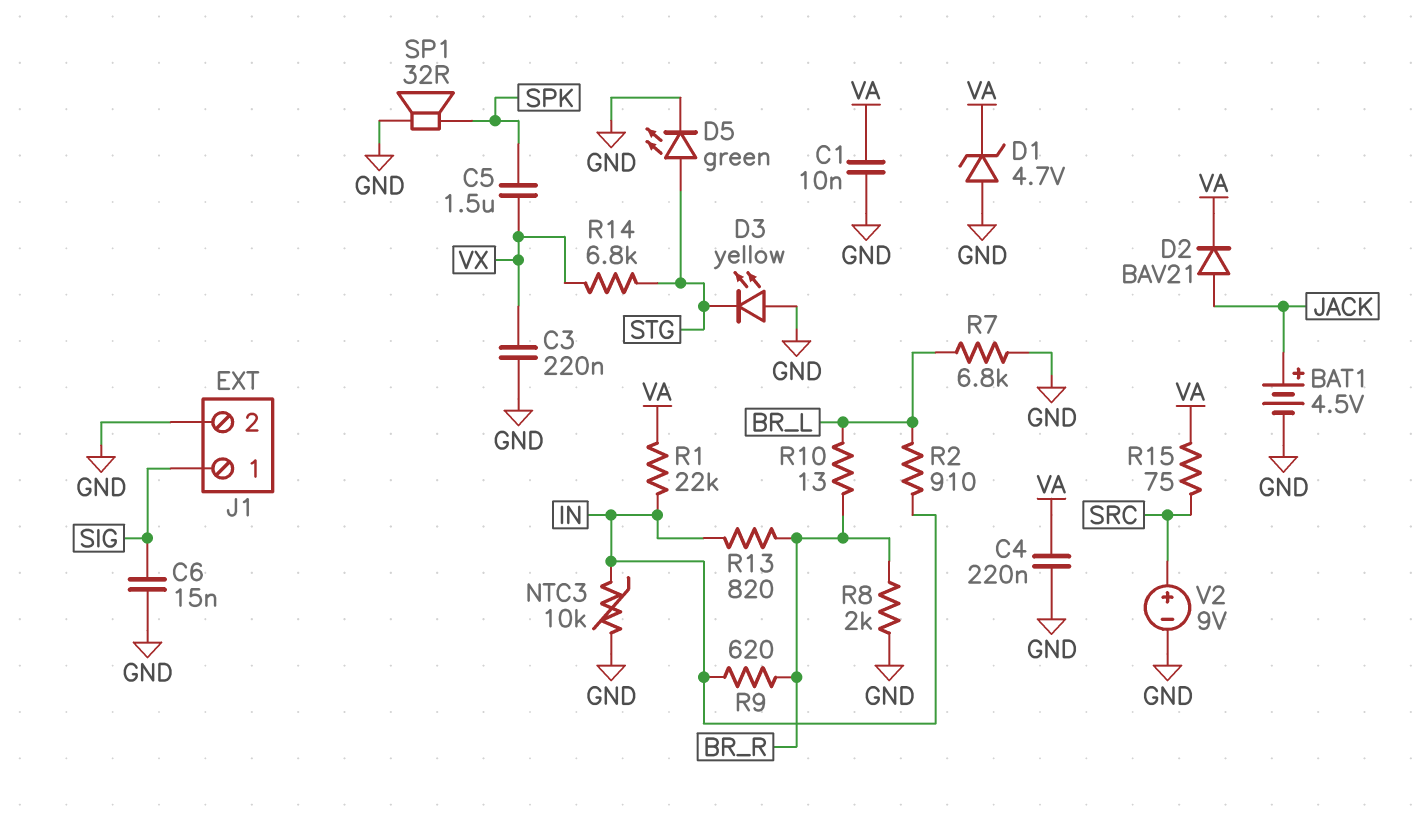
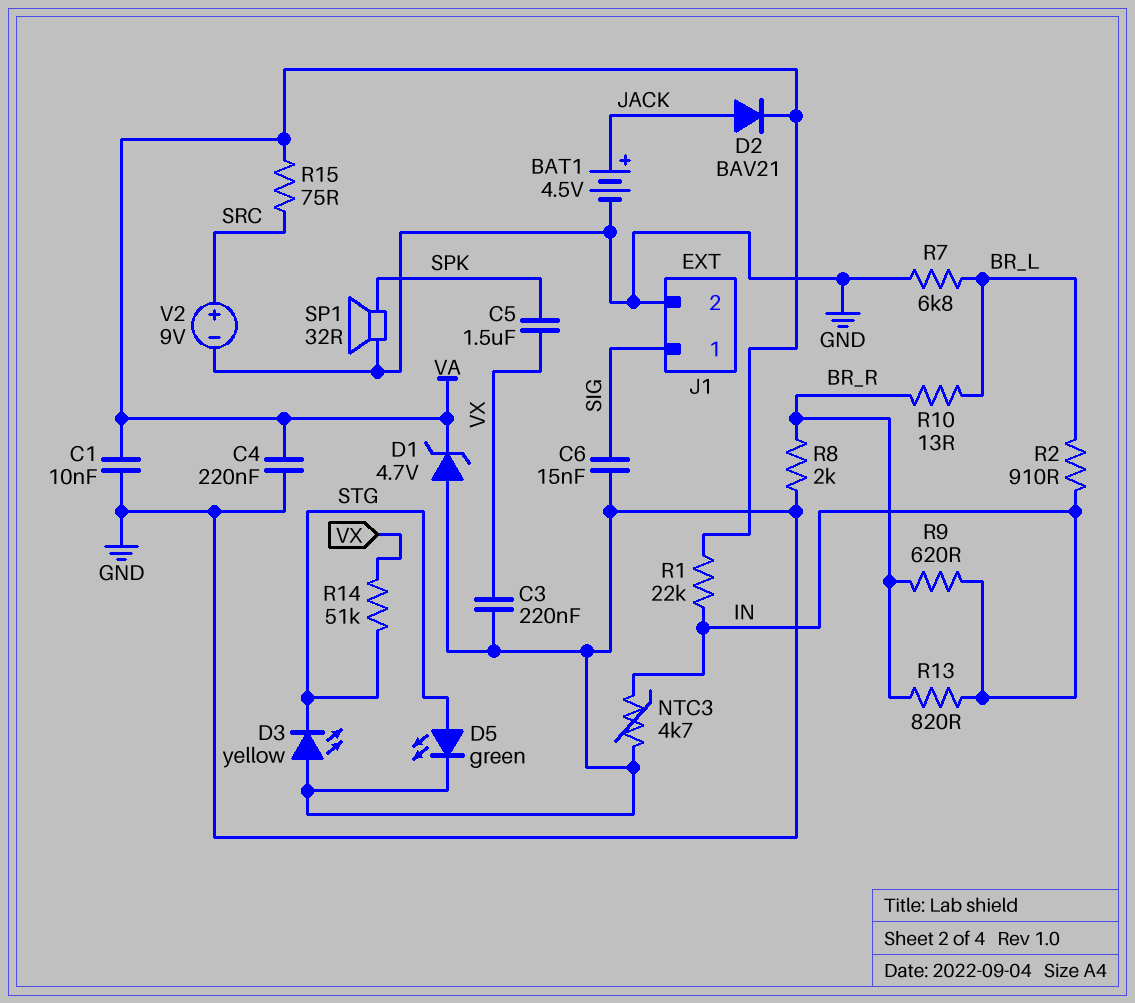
NTC3: 10k (GND, IN) -> 4.7k (GND, IN)
R14: 6.8k (STG, VX) -> 51k (STG, VX)

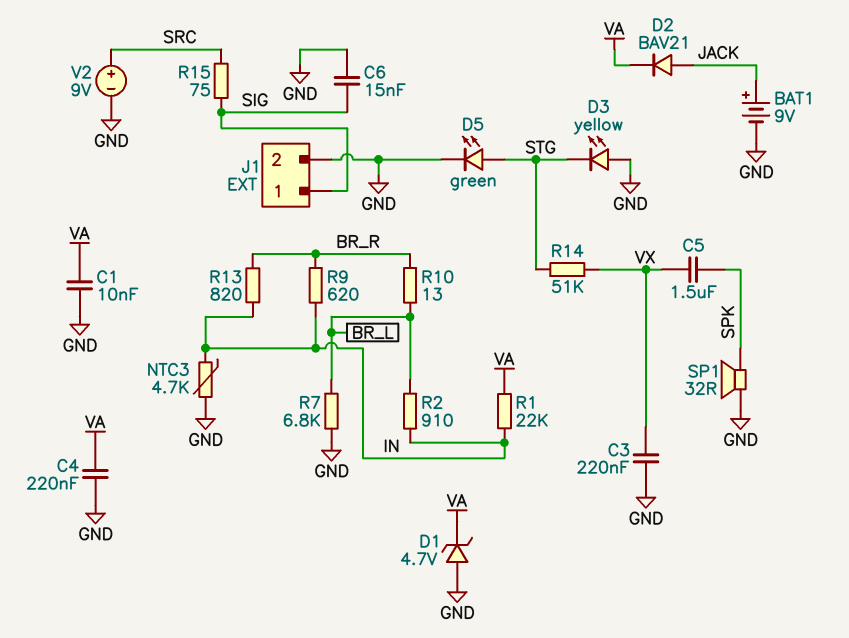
BAT1: 4.5V (plus JACK, minus GND) -> 9V (plus JACK, minus GND)
R8: 2k (BR_R, GND) -> none
R15: 75 (SRC, VA) -> 75 (SIG, SRC)

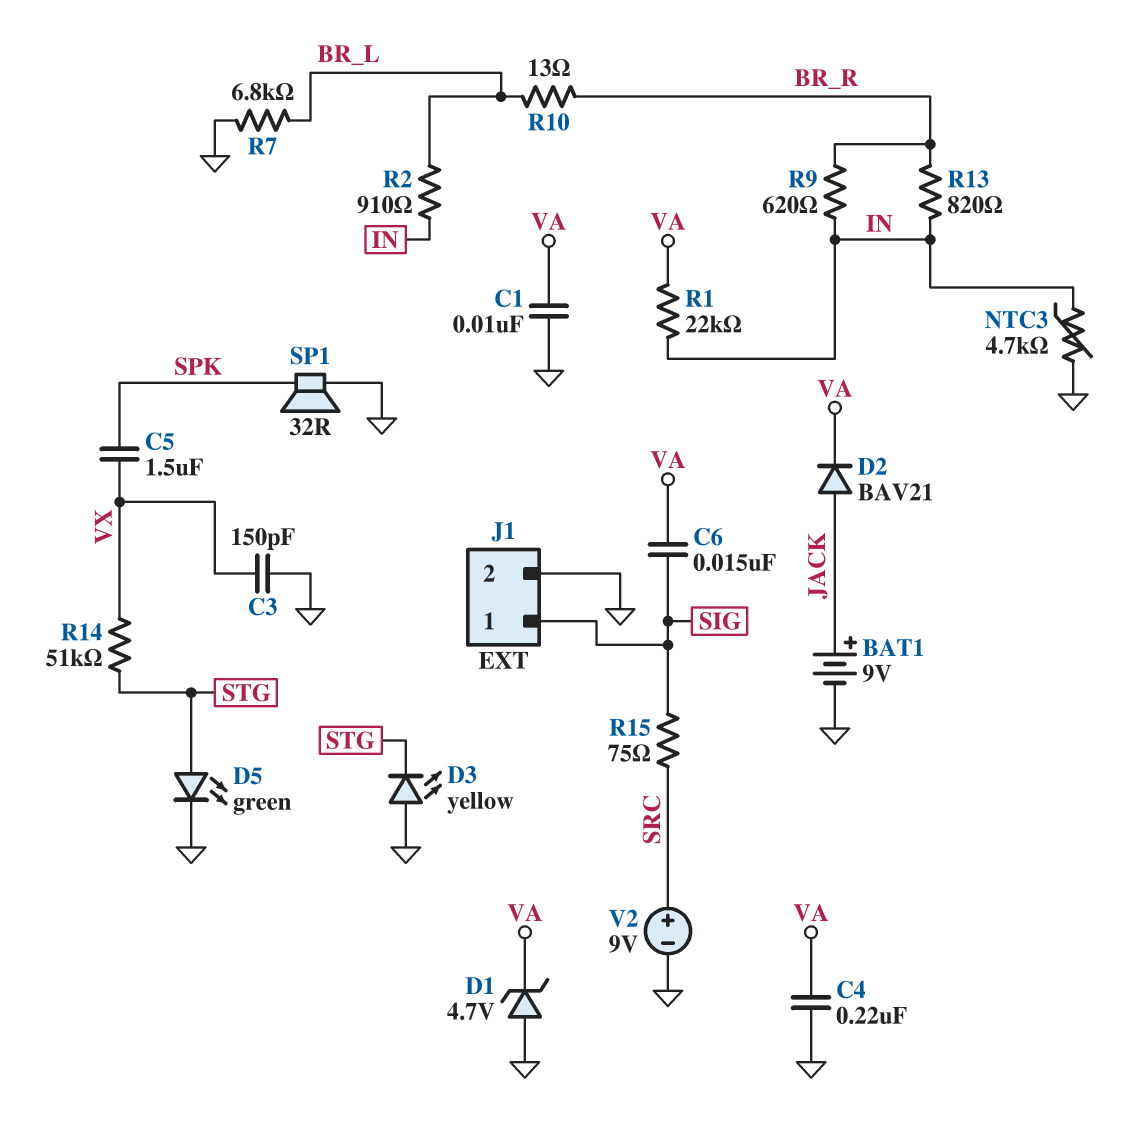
C3: 220nF (GND, VX) -> 150pF (GND, VX)
C6: 15nF (GND, SIG) -> 15nF (SIG, VA)

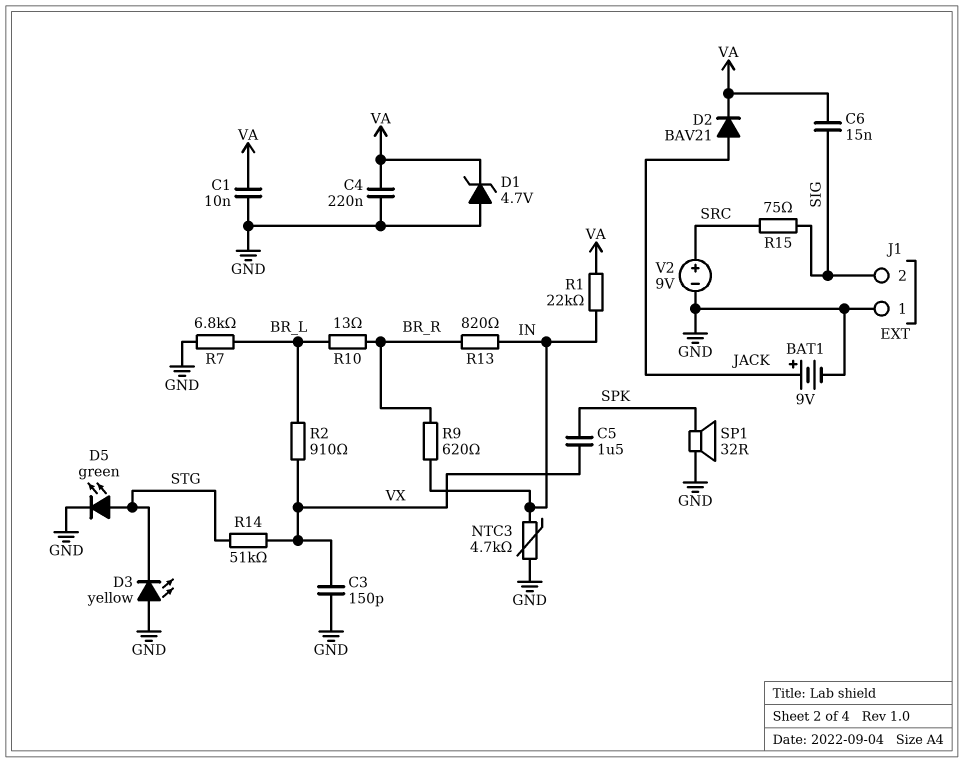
J1 pin 1: SIG -> GND
J1 pin 2: GND -> SIG
R2: 910 (BR_L, IN) -> 910 (BR_L, VX)

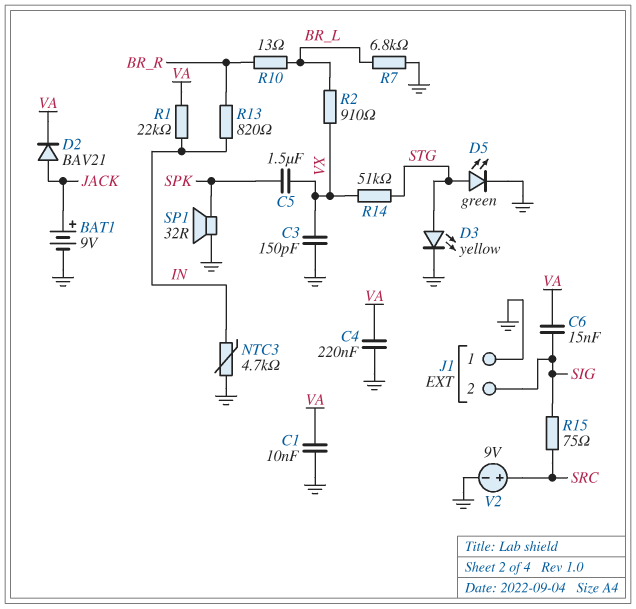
D1: zener 4.7V (A GND, K VA) -> none
D3: LED yellow (A GND, K STG) -> LED yellow (A STG, K GND)
R9: 620 (BR_R, IN) -> none

